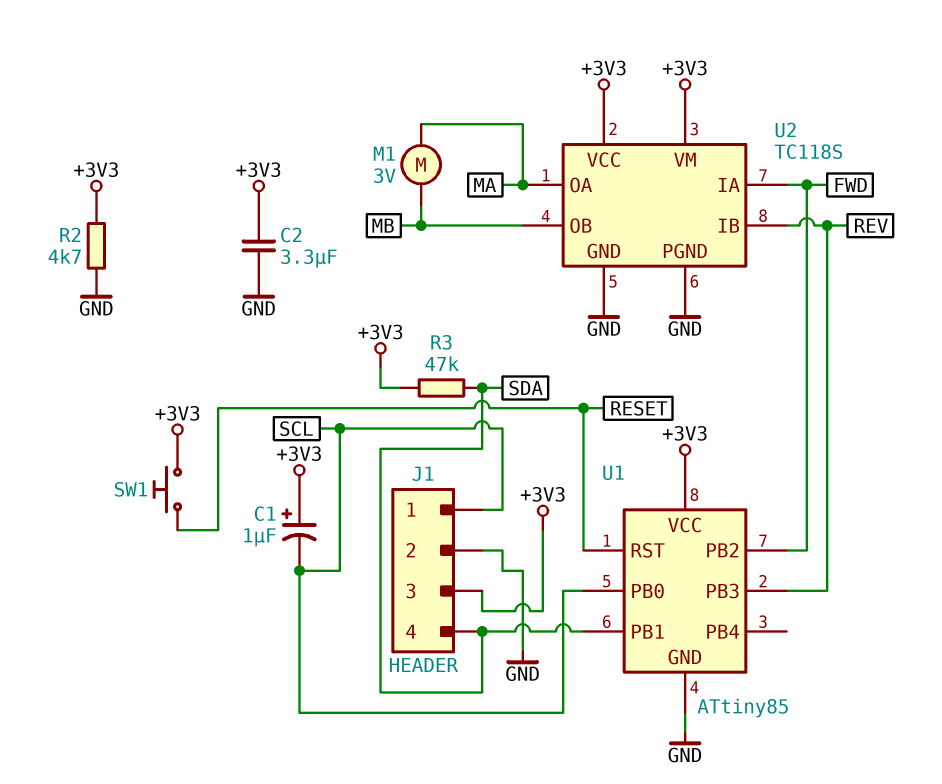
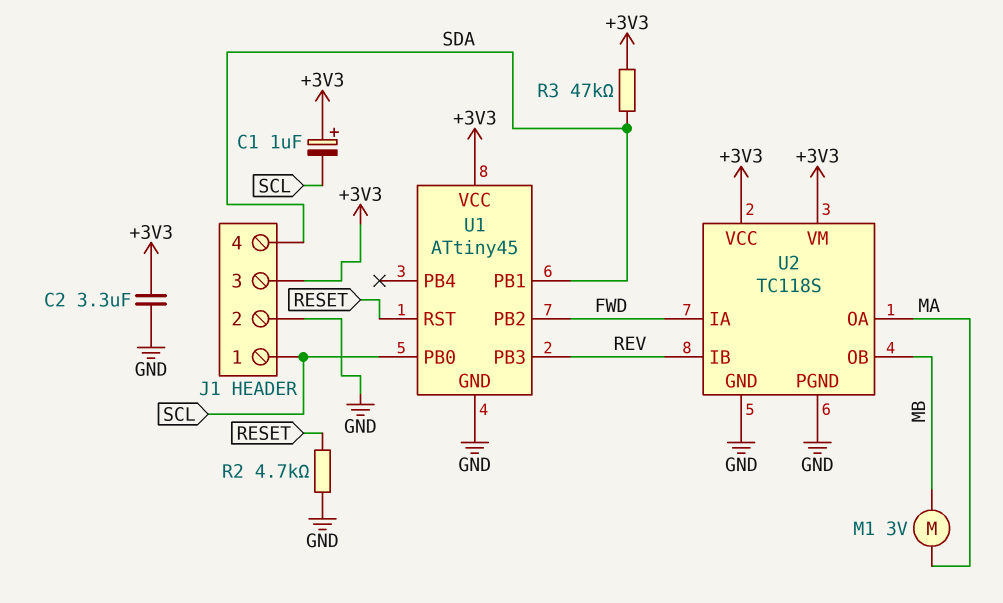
R2: 4.7k (+3V3, GND) -> 4.7k (GND, RESET)
SW1: button (+3V3, RESET) -> none
U1: ATtiny85 -> ATtiny45

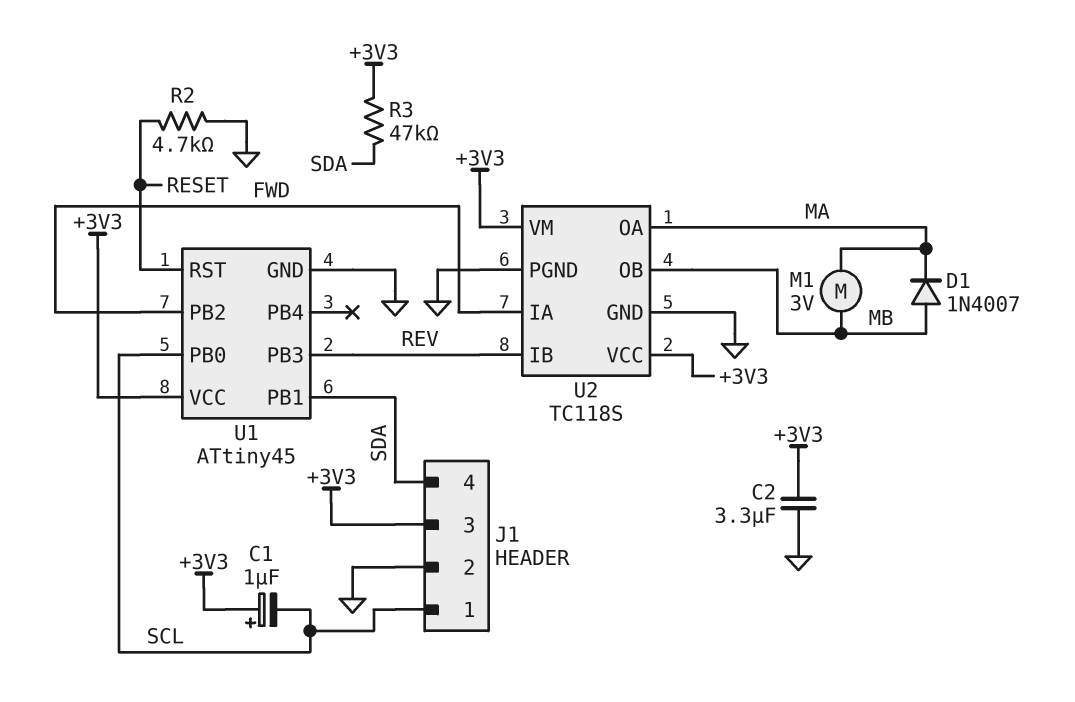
D1: none -> diode 1N4007 (A MB, K MA)

